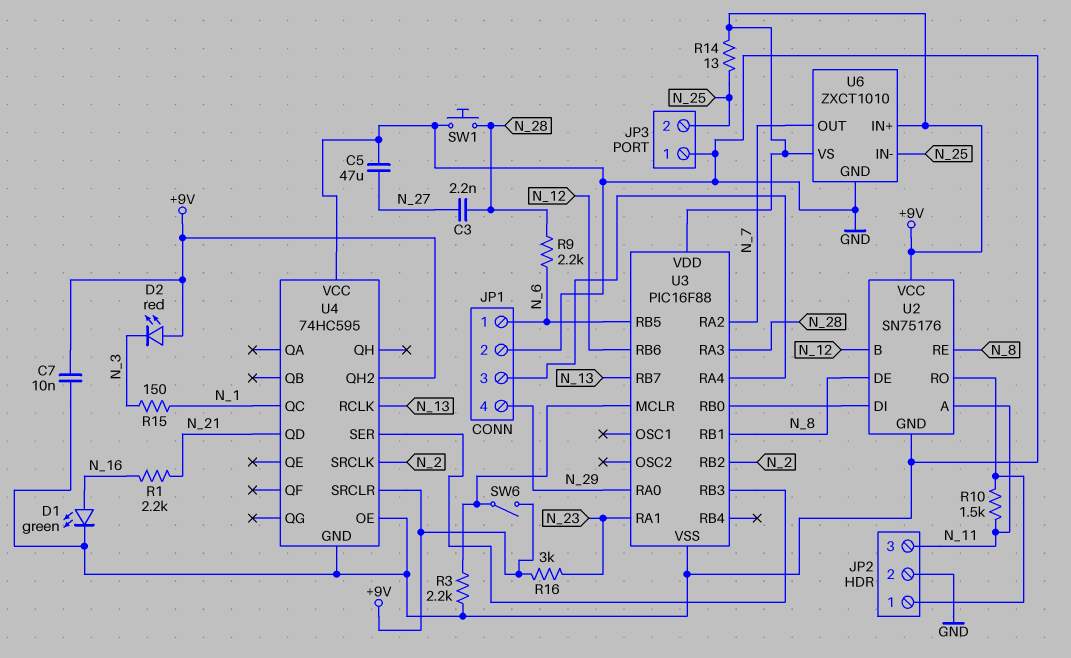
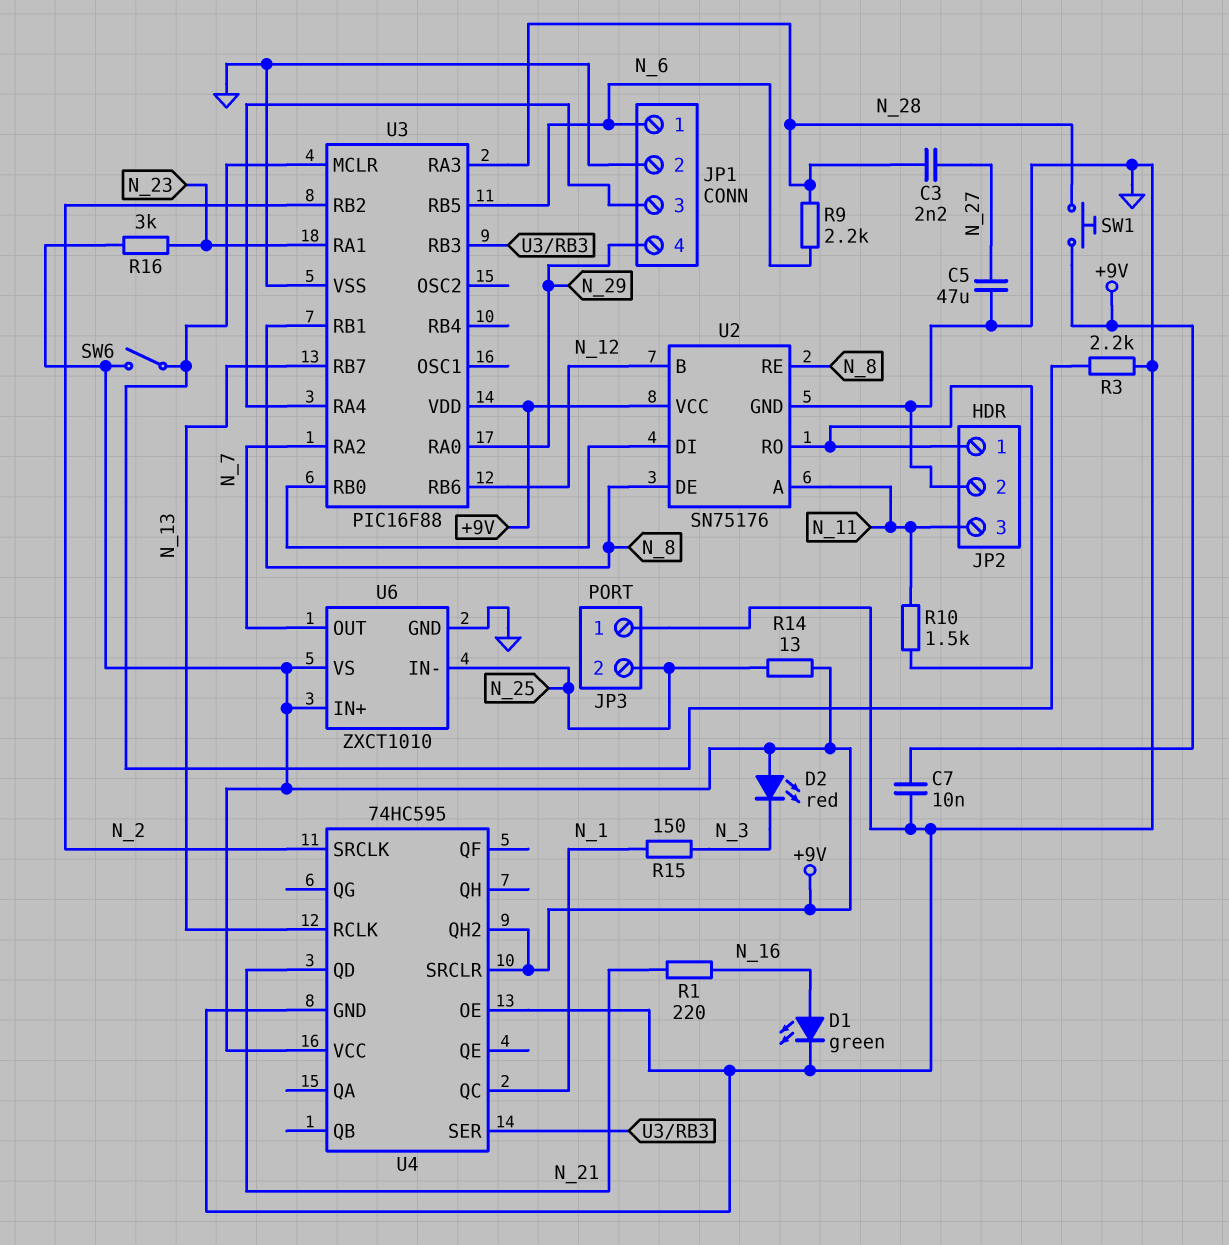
R1: 2.2k (N_16, N_21) -> 220 (N_16, N_21)
SW1: button (GND, N_28) -> button (+9V, N_28)
U4 pin VCC: GND -> +9V

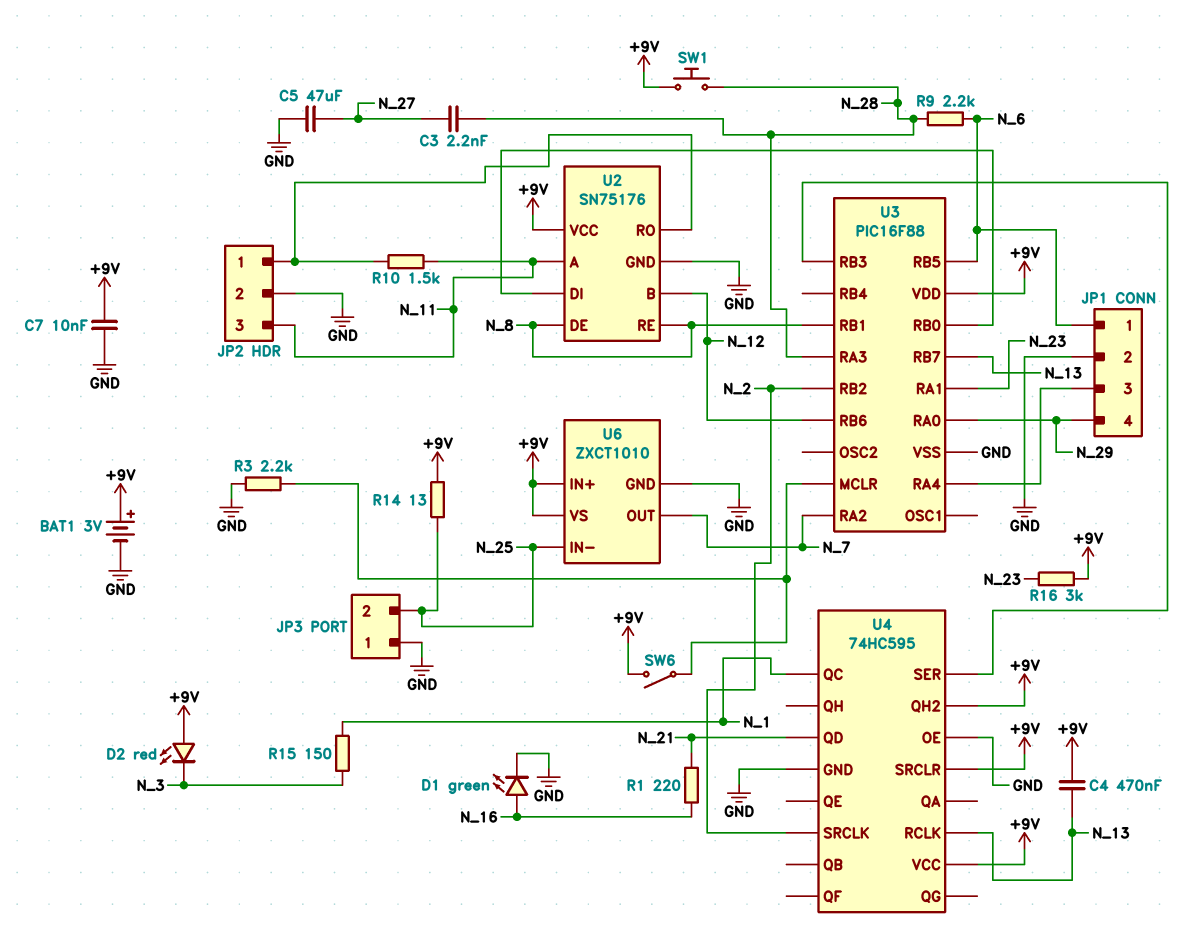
BAT1: none -> 3V (plus +9V, minus GND)
C4: none -> 470nF (+9V, N_13)

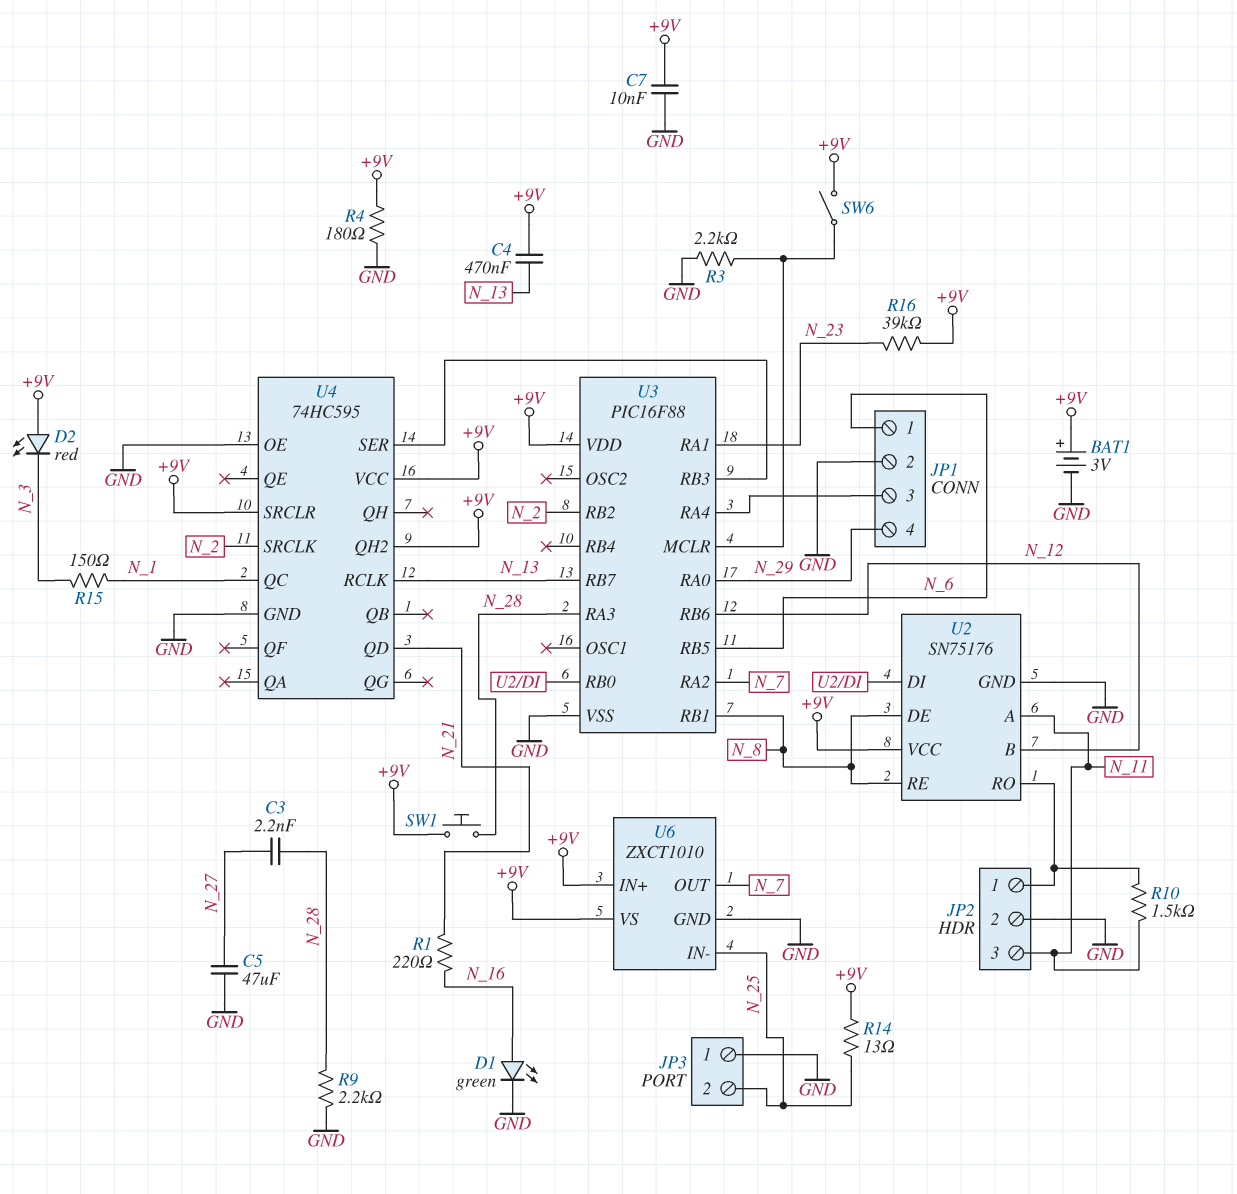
R4: none -> 180 (+9V, GND)
R9: 2.2k (N_6, N_28) -> 2.2k (GND, N_28)
R16: 3k (+9V, N_23) -> 39k (+9V, N_23)

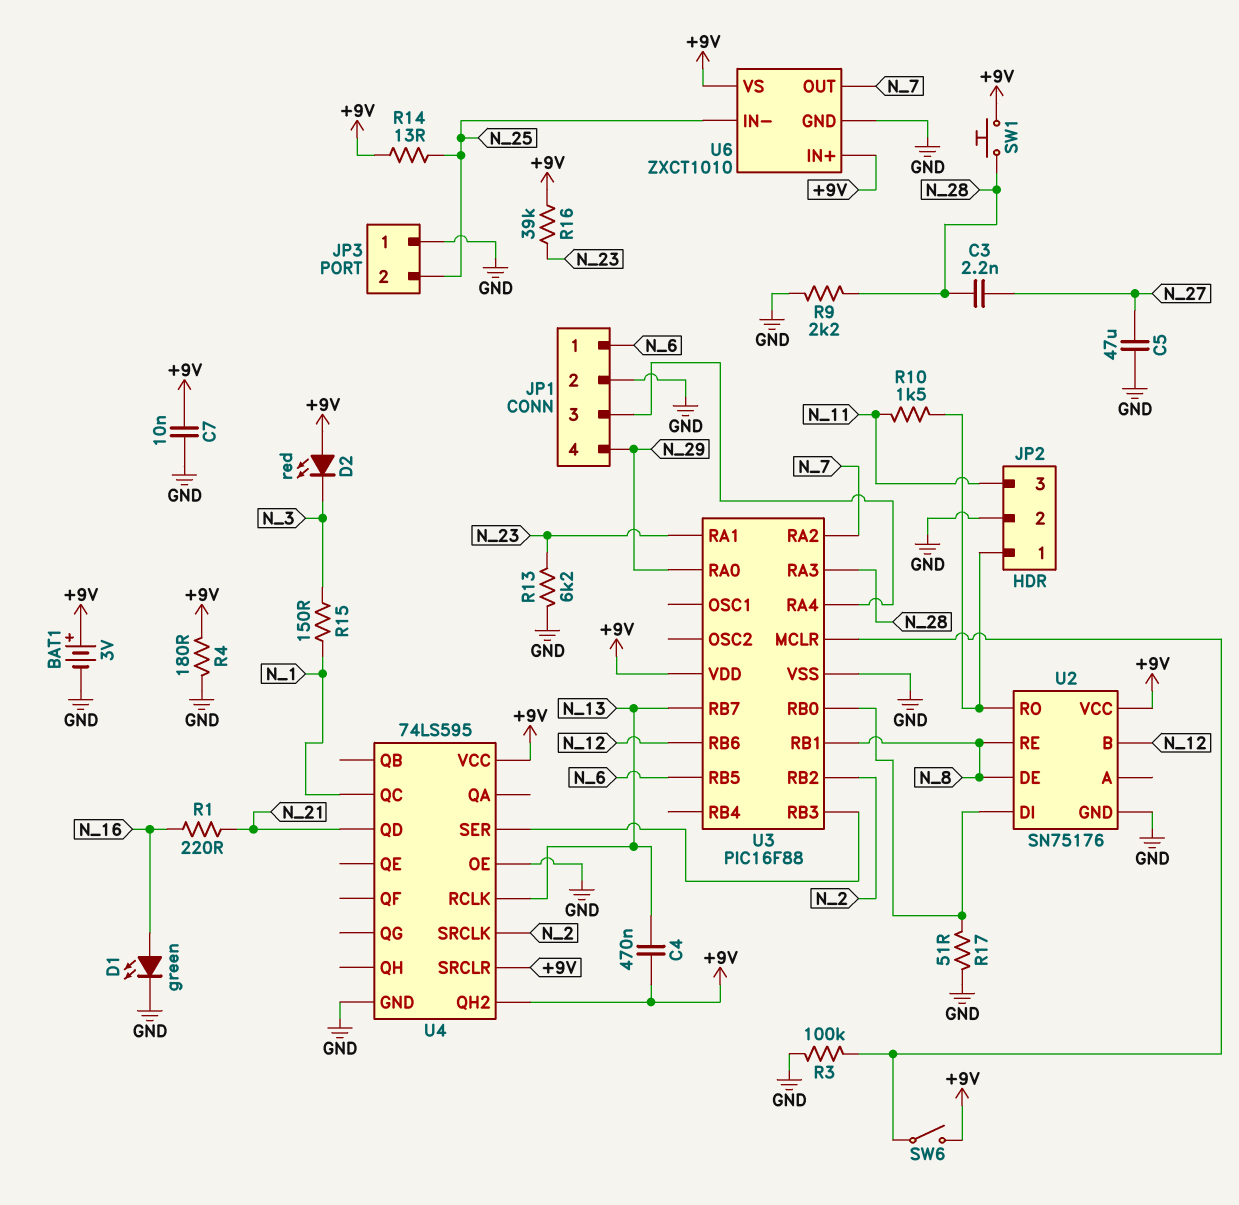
R3: 2.2k (GND, U3/MCLR) -> 100k (GND, U3/MCLR)
R13: none -> 6.2k (GND, N_23)
R17: none -> 51 (GND, U2/DI)
U2 pin A: N_11 -> none
U4: 74HC595 -> 74LS595

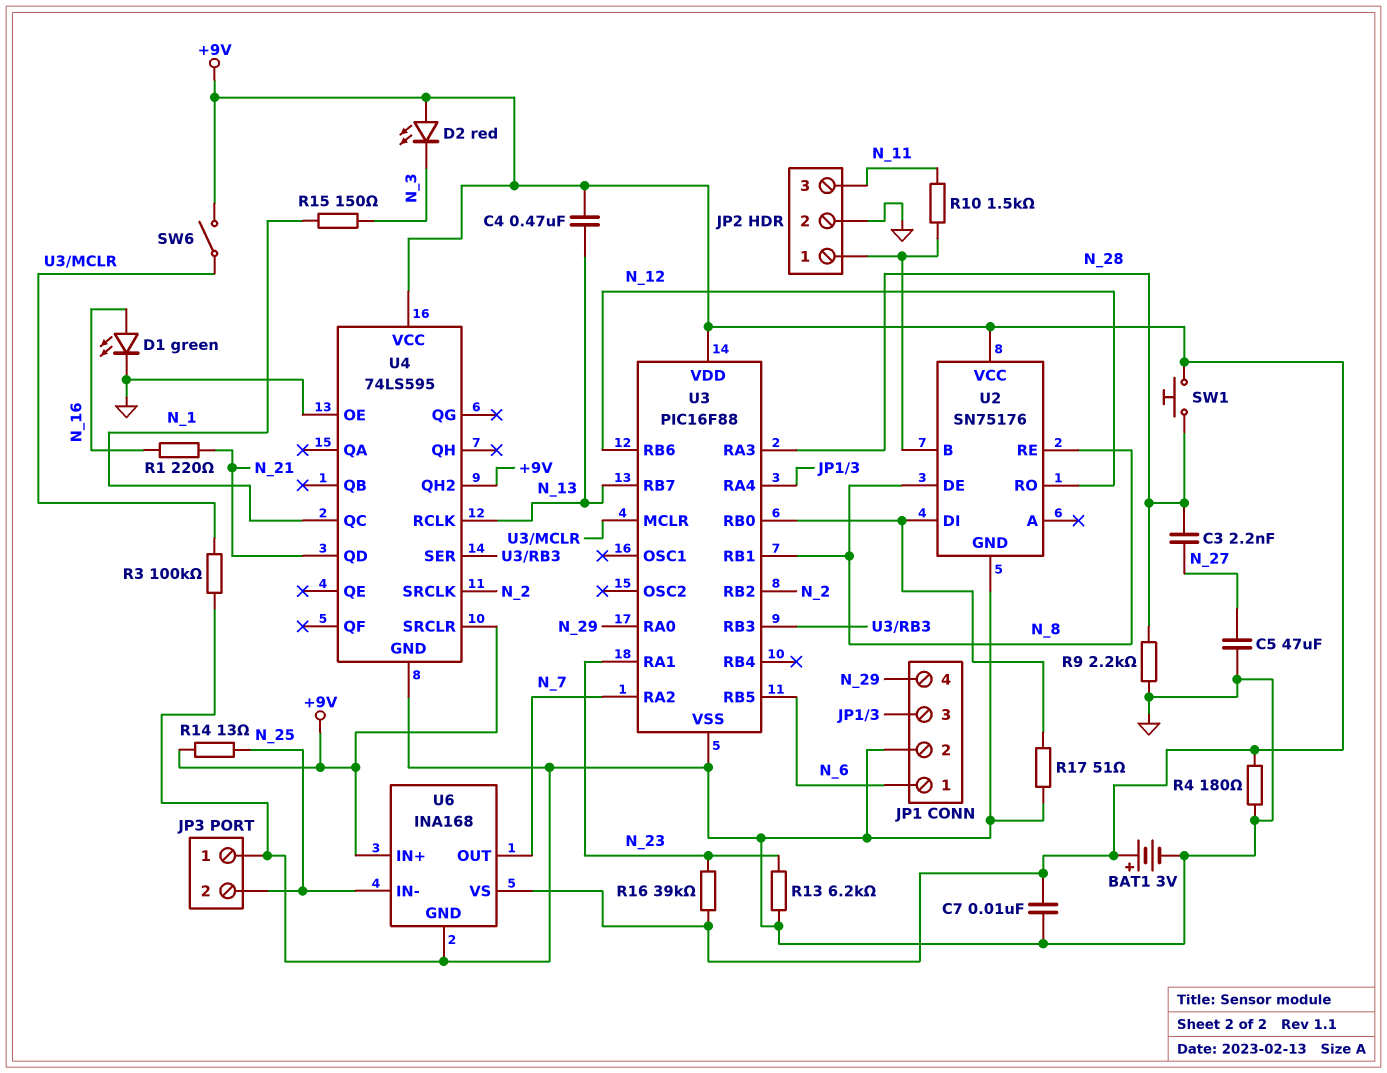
U2 pin B: N_12 -> JP2/1
U2 pin RO: JP2/1 -> N_12
U6: ZXCT1010 -> INA168

